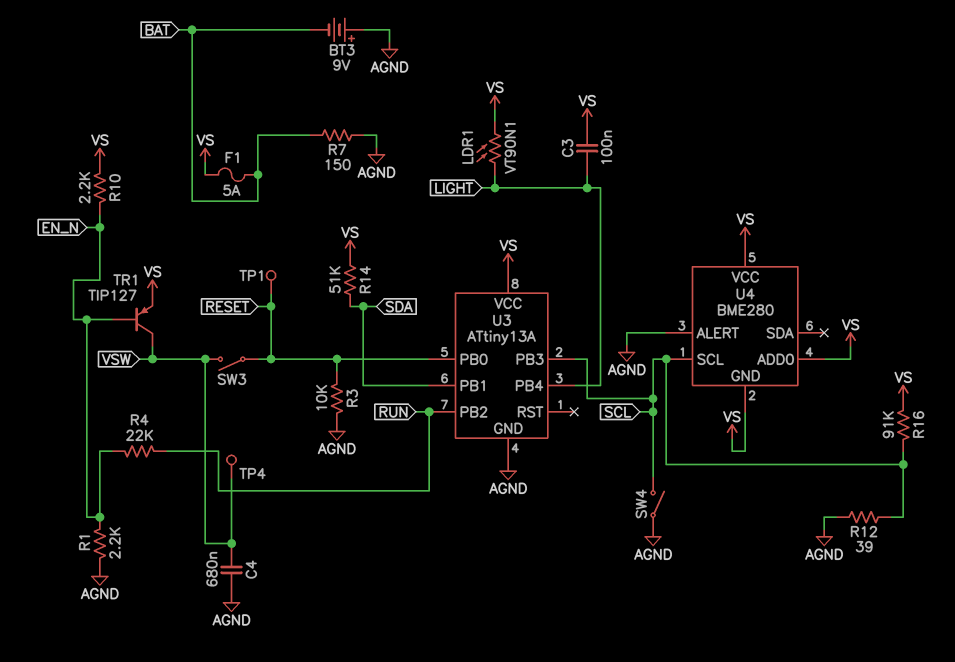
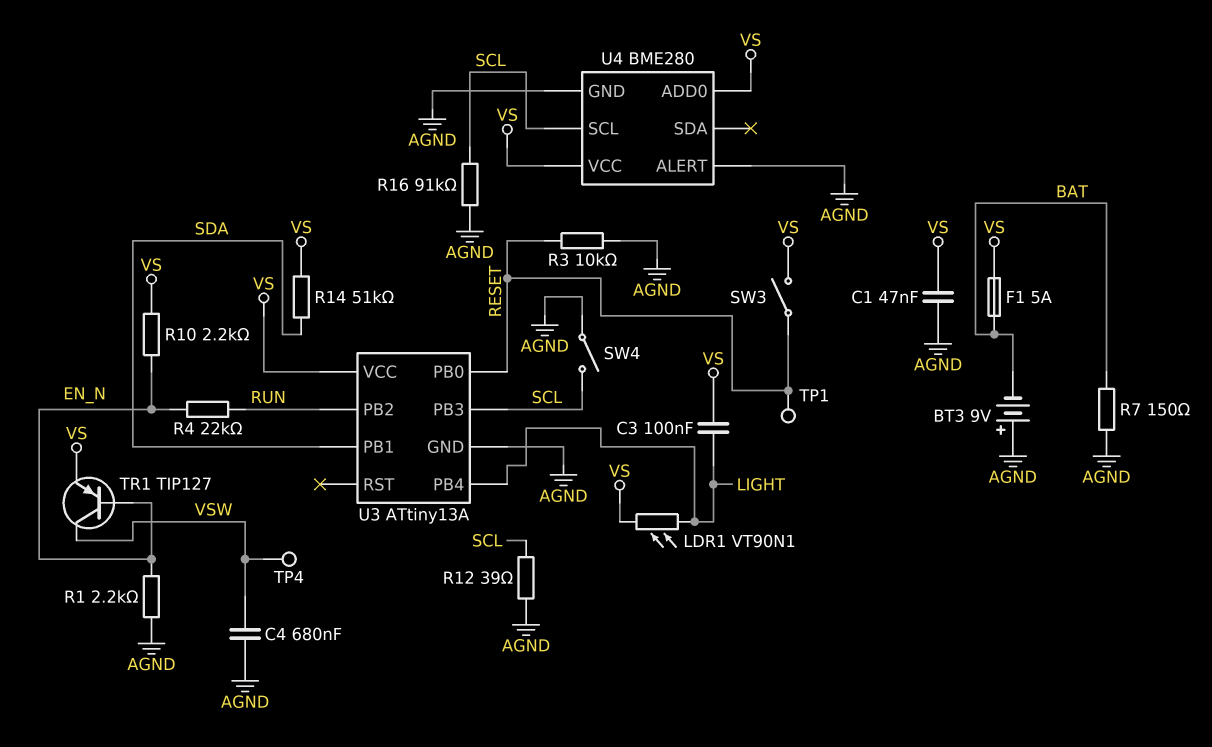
C1: none -> 47nF (AGND, VS)
R16: 91k (SCL, VS) -> 91k (AGND, SCL)
SW3: switch (RESET, VSW) -> switch (RESET, VS)
U4 pin GND: VS -> AGND

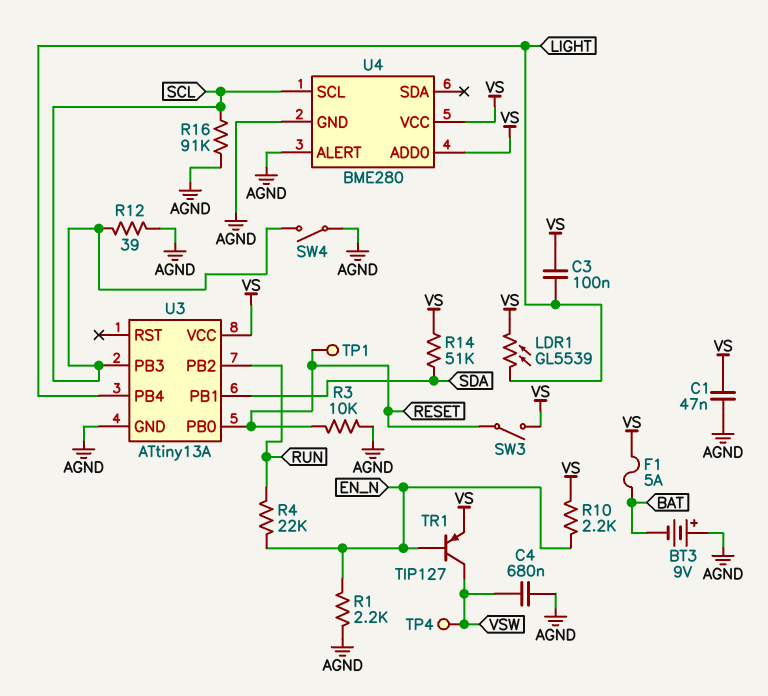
LDR1: VT90N1 (LIGHT, VS) -> GL5539 (LIGHT, VS)
R7: 150 (AGND, BAT) -> none

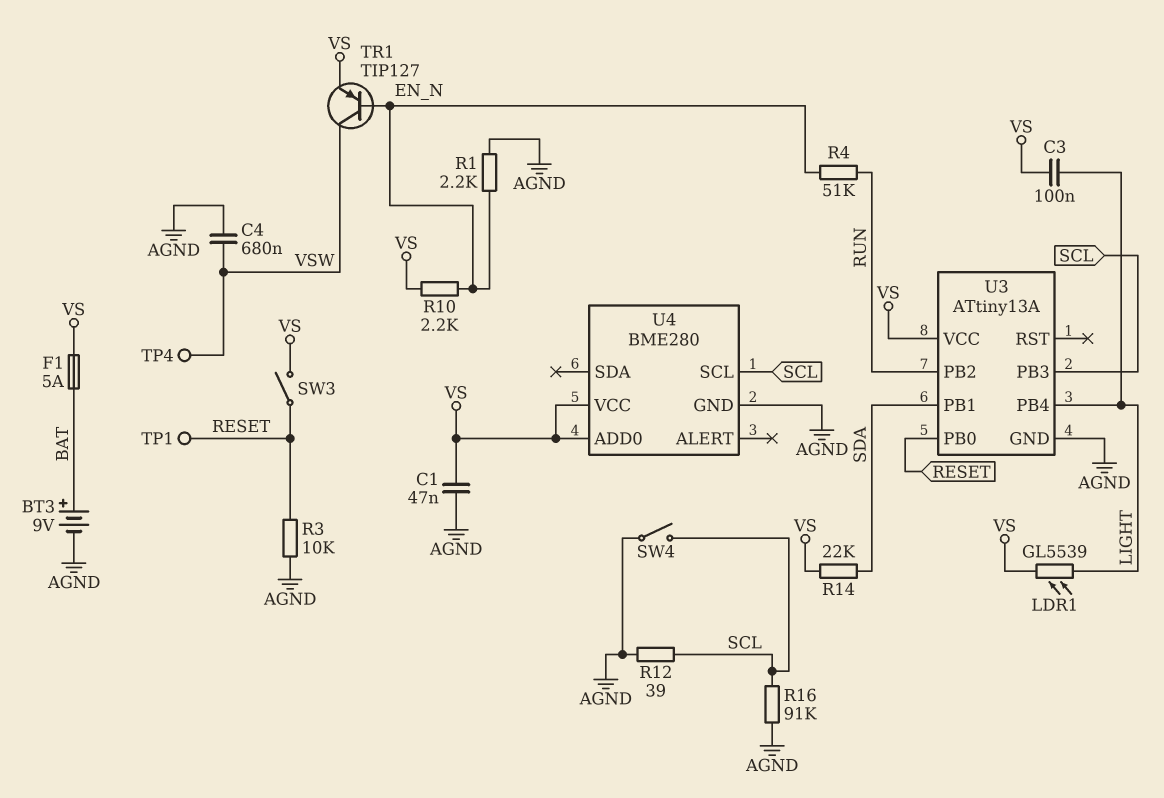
BT3: 9V (plus AGND, minus BAT) -> 9V (plus BAT, minus AGND)
R4: 22k (EN_N, RUN) -> 51k (EN_N, RUN)
R14: 51k (SDA, VS) -> 22k (SDA, VS)
U4 pin ALERT: AGND -> none

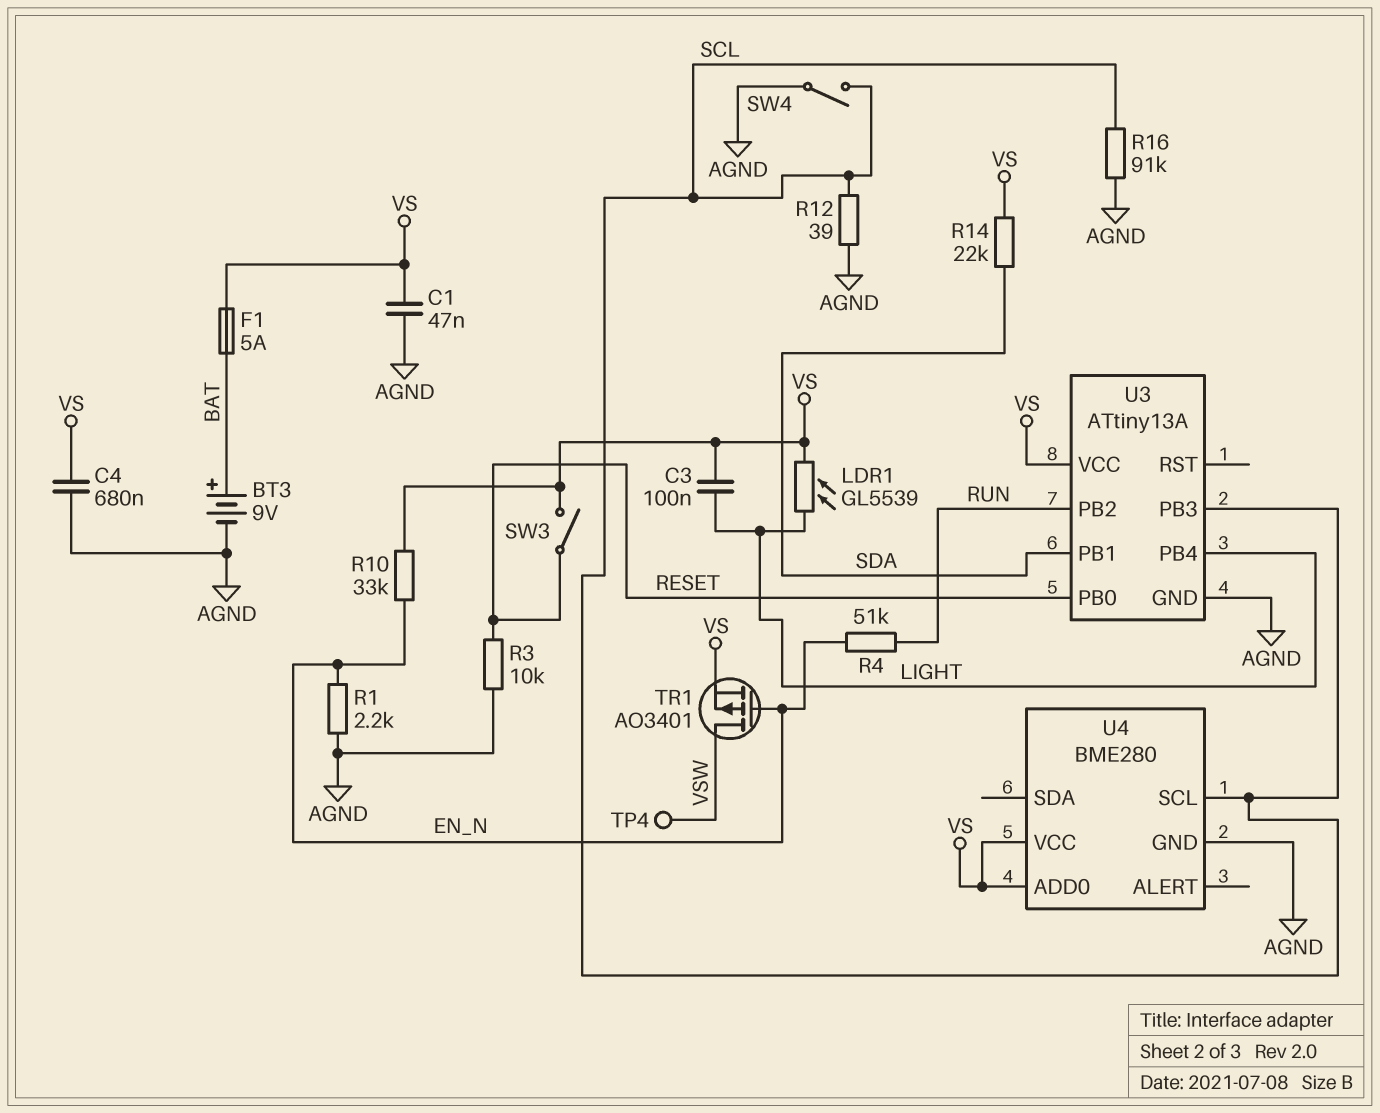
C4: 680nF (AGND, VSW) -> 680nF (AGND, VS)
R10: 2.2k (EN_N, VS) -> 33k (EN_N, VS)
TP1: test point (RESET) -> none
TR1: PNP TIP127 (B EN_N, C VSW, E VS) -> PMOS AO3401 (G EN_N, D VSW, S VS)

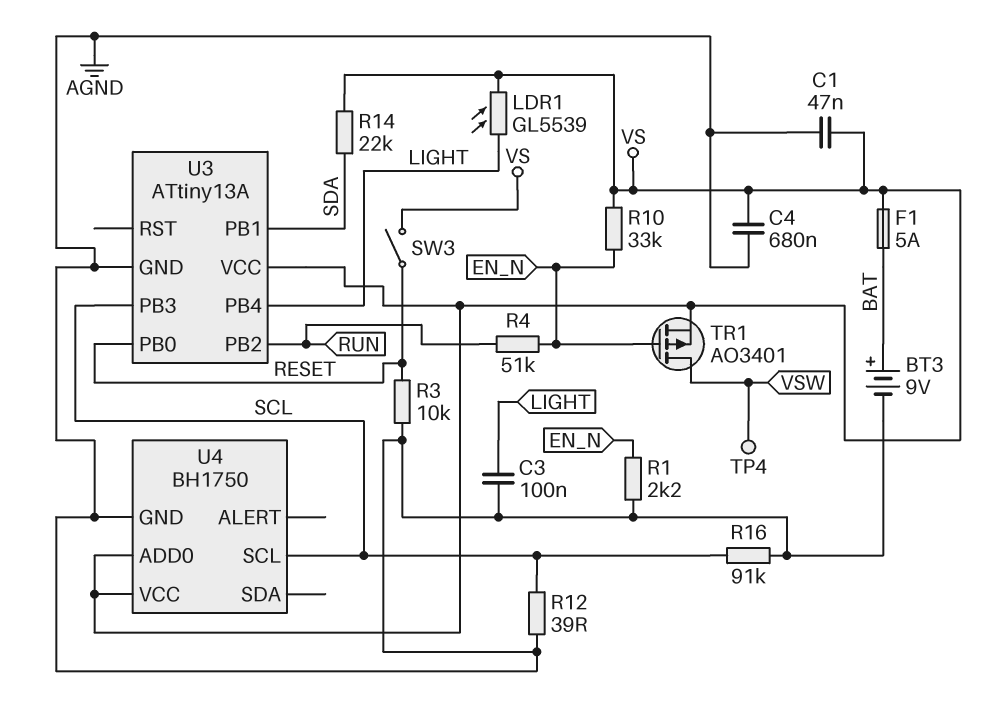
C3: 100nF (LIGHT, VS) -> 100nF (AGND, LIGHT)
SW4: switch (AGND, SCL) -> none
U4: BME280 -> BH1750

